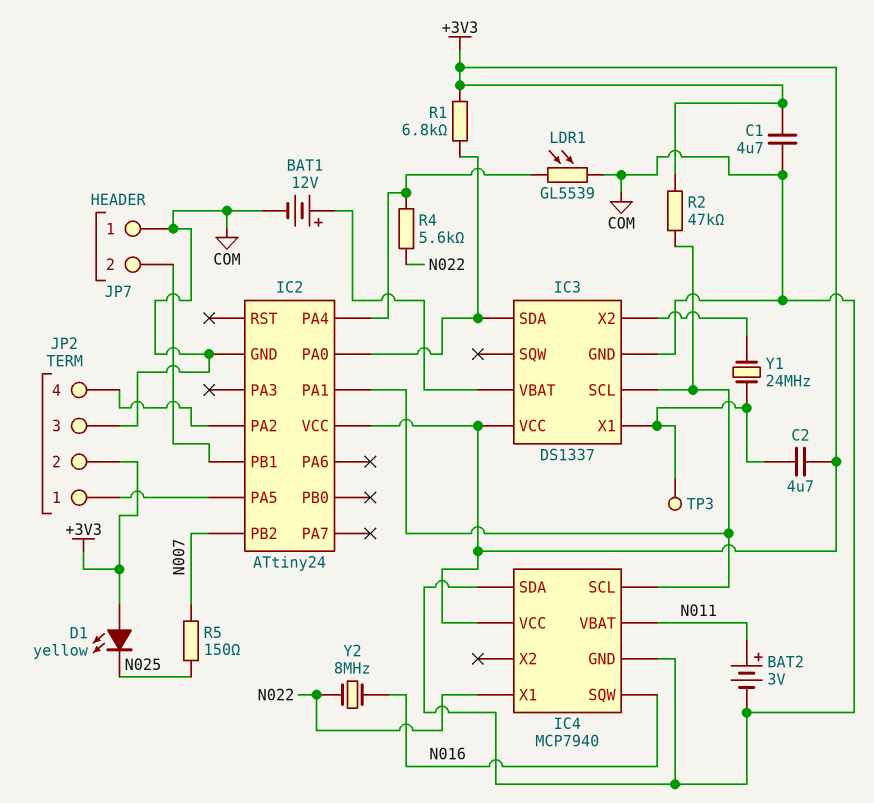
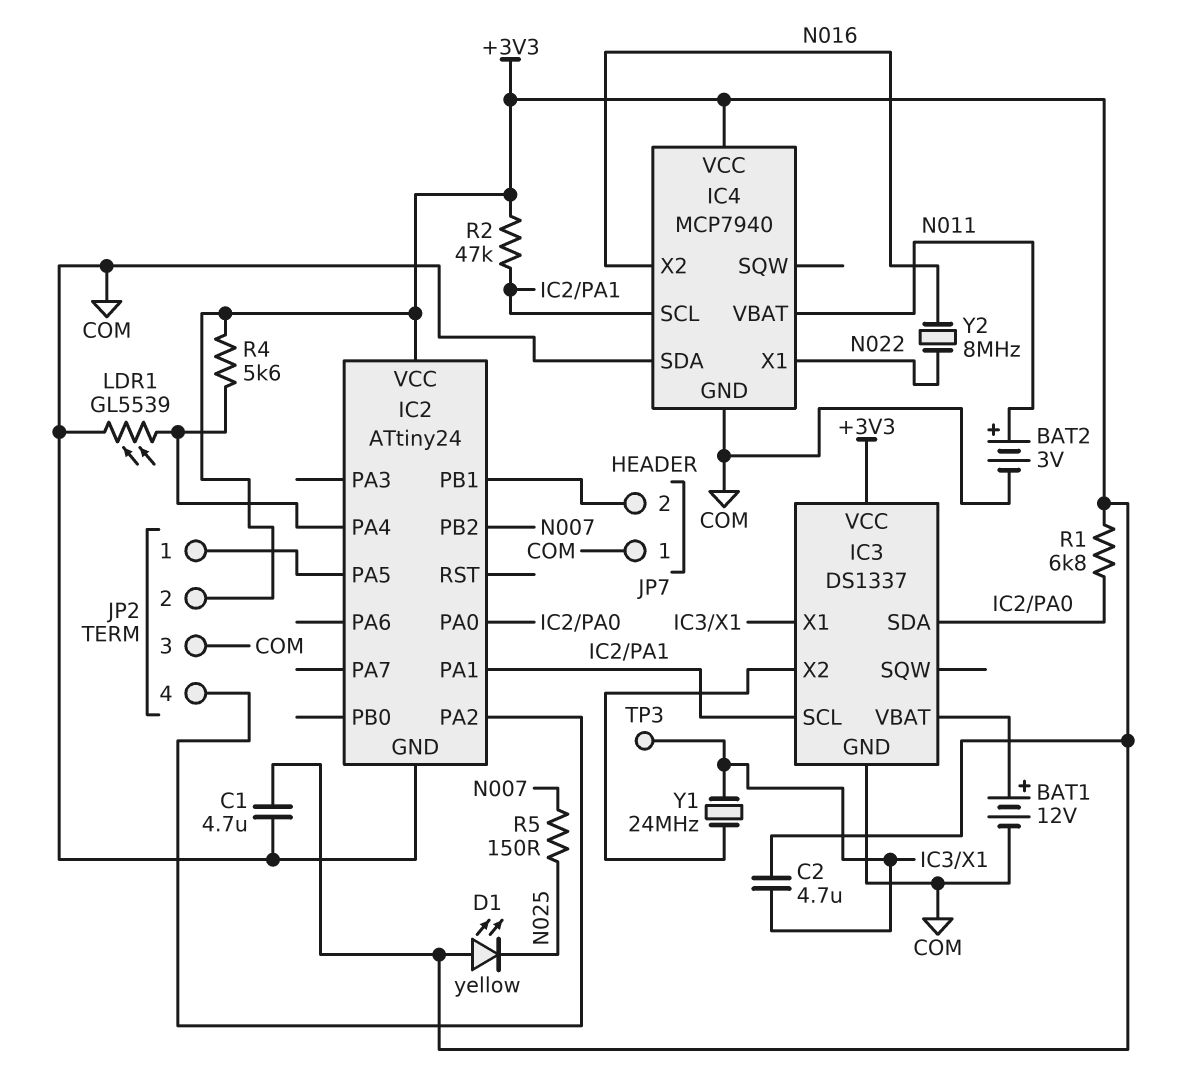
IC4 pin SQW: N016 -> none
IC4 pin X2: none -> N016
R4: 5.6k (IC2/PA4, N022) -> 5.6k (+3V3, IC2/PA4)

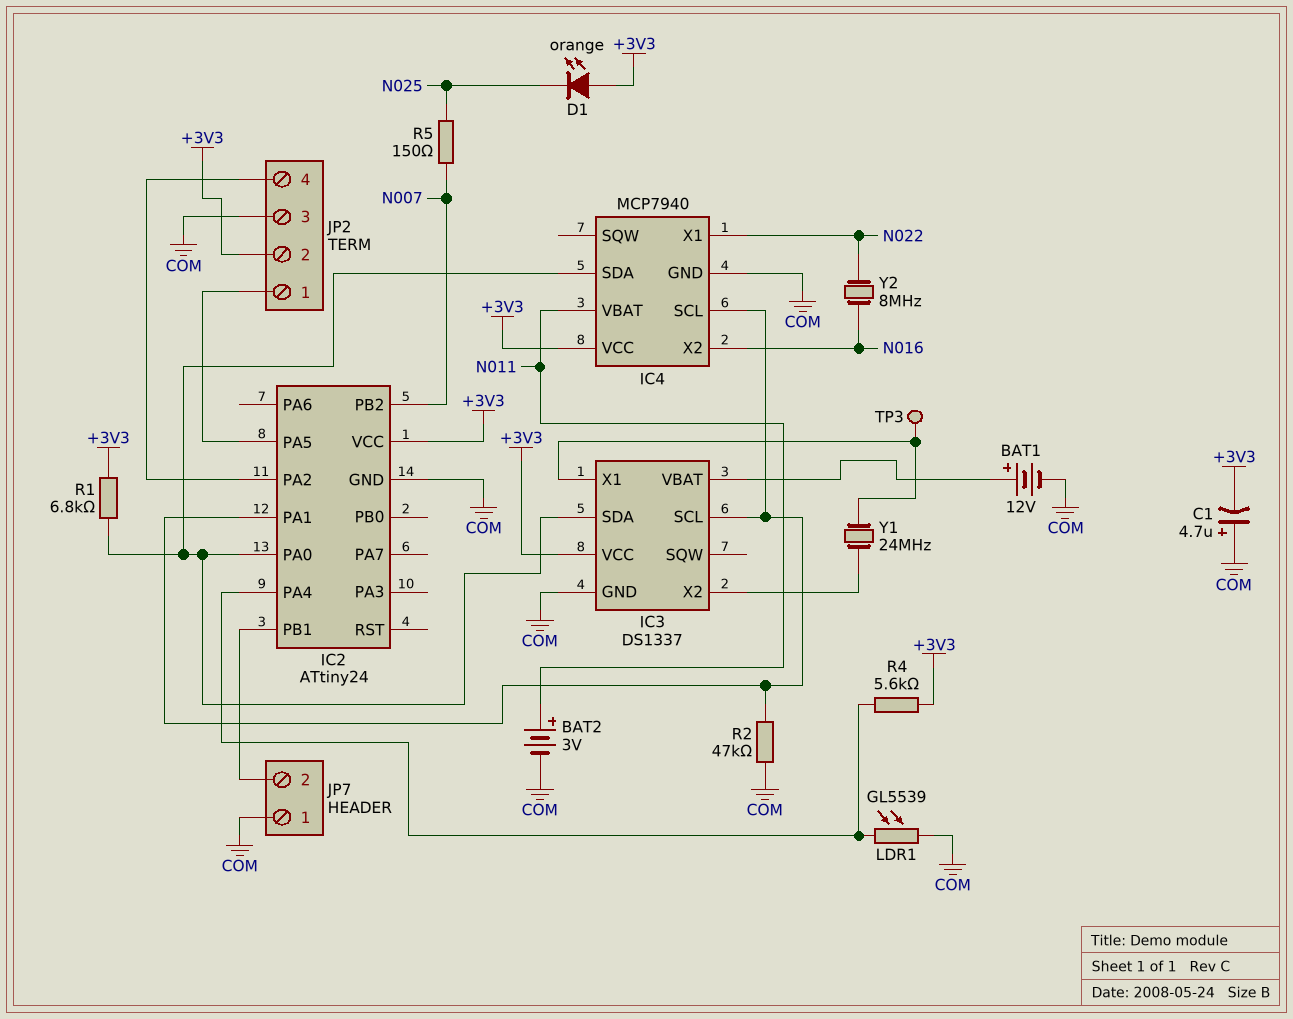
C1: 4.7uF (+3V3, COM) -> 4.7uF (plus COM, minus +3V3)
C2: 4.7uF (+3V3, IC3/X1) -> none
D1: LED yellow (A +3V3, K N025) -> LED orange (A +3V3, K N025)
IC4 pin SDA: COM -> IC2/PA0
R2: 47k (+3V3, IC2/PA1) -> 47k (COM, IC2/PA1)

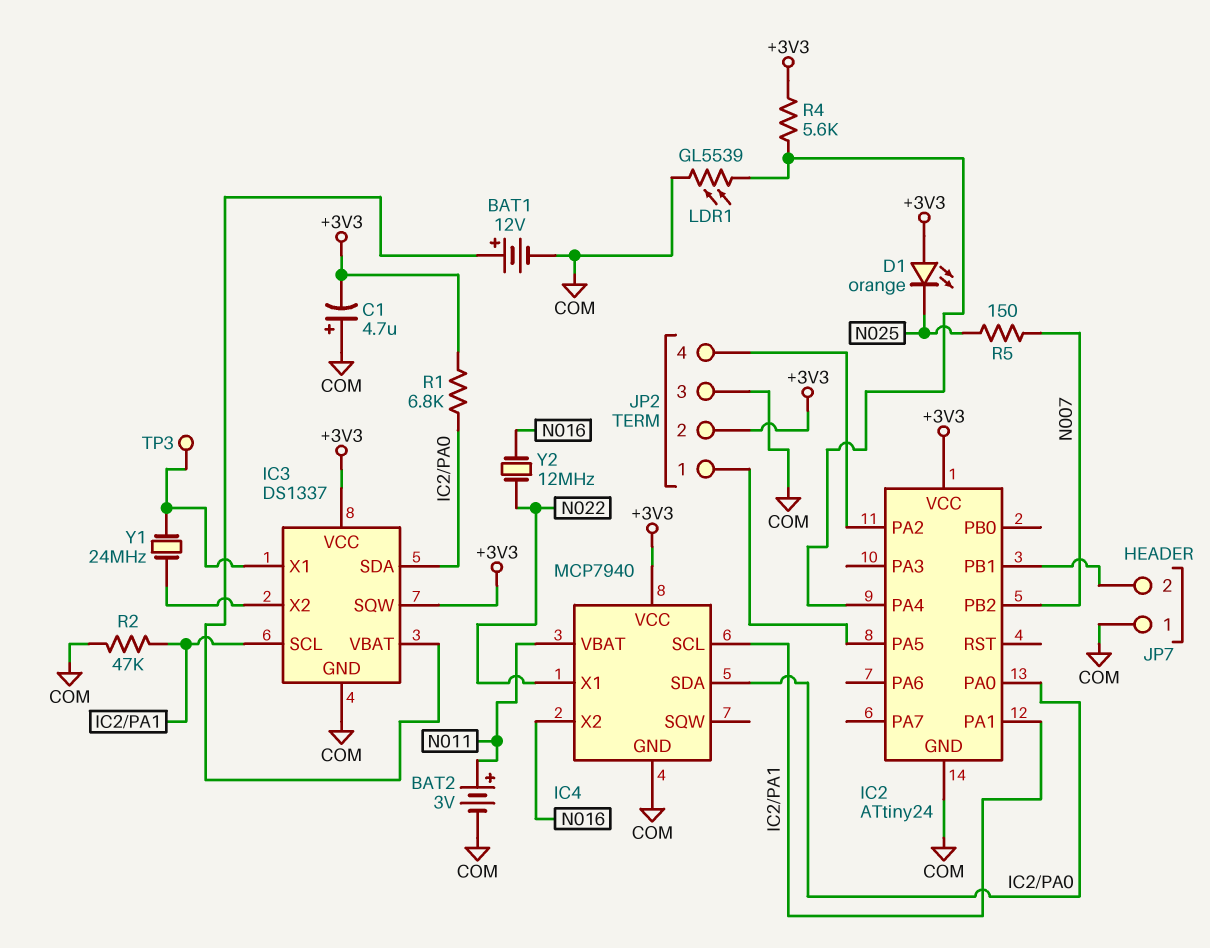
IC3 pin SQW: none -> +3V3
Y2: 8MHz (N016, N022) -> 12MHz (N016, N022)

